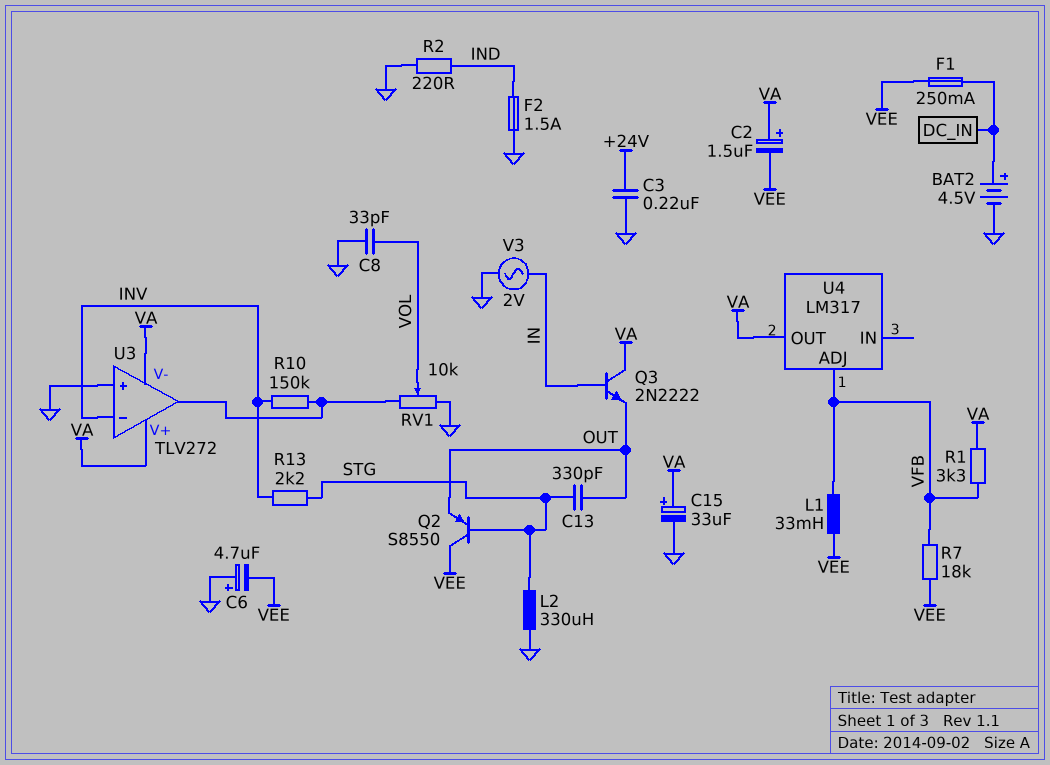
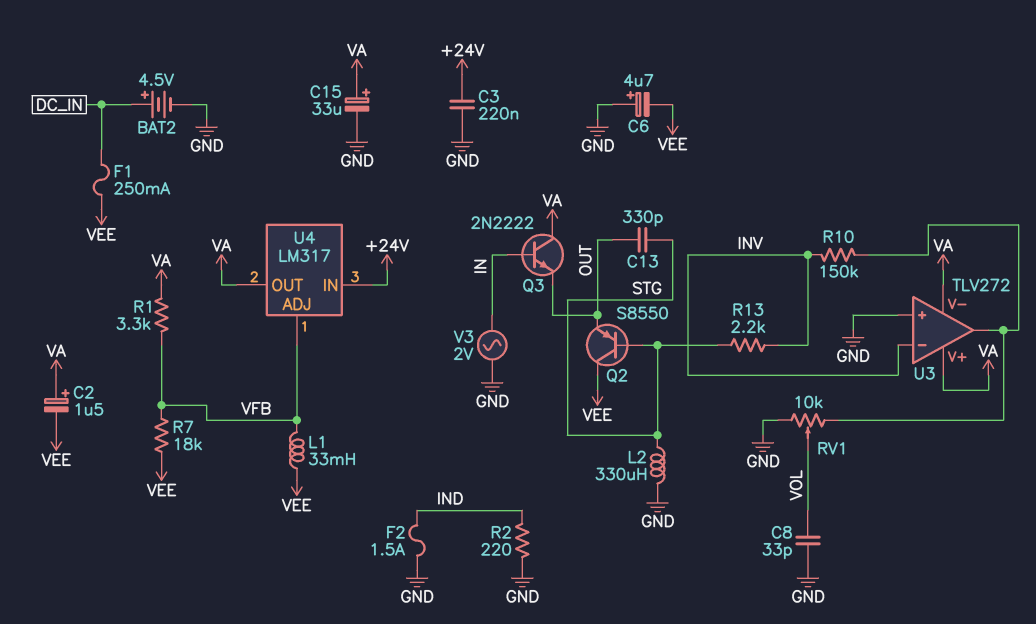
U4 pin IN: none -> +24V

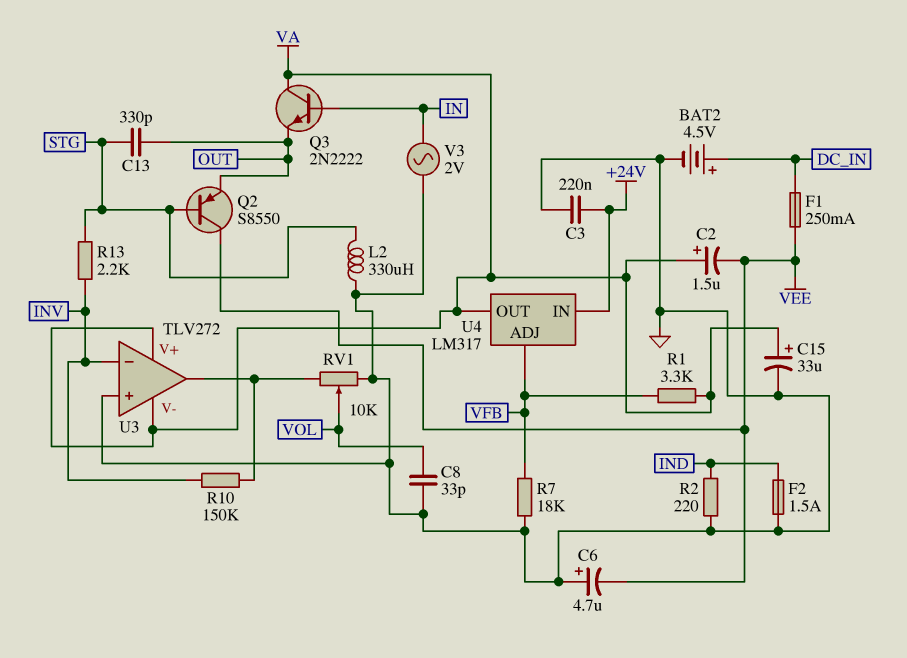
L1: 33mH (VEE, VFB) -> none
R7: 18k (VEE, VFB) -> 18k (GND, VFB)

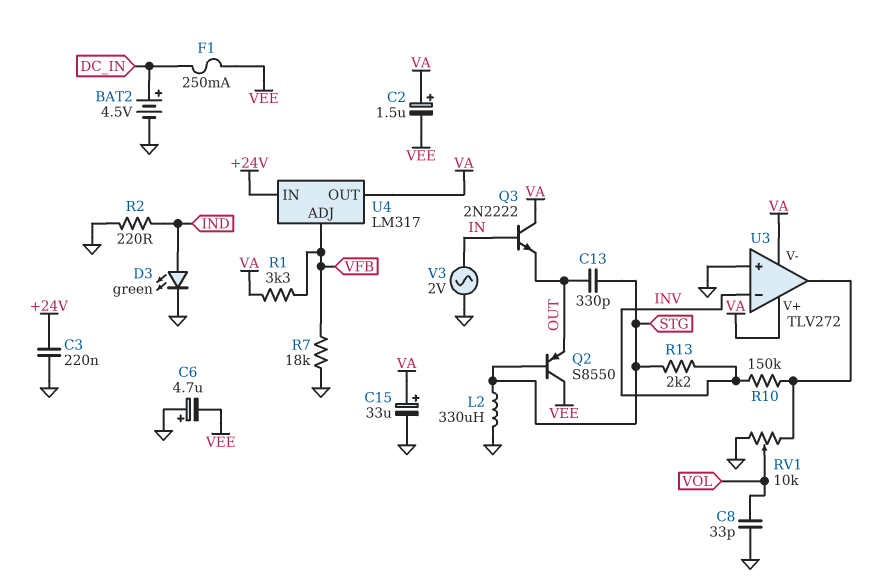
D3: none -> LED green (A IND, K GND)
F2: 1.5A (GND, IND) -> none

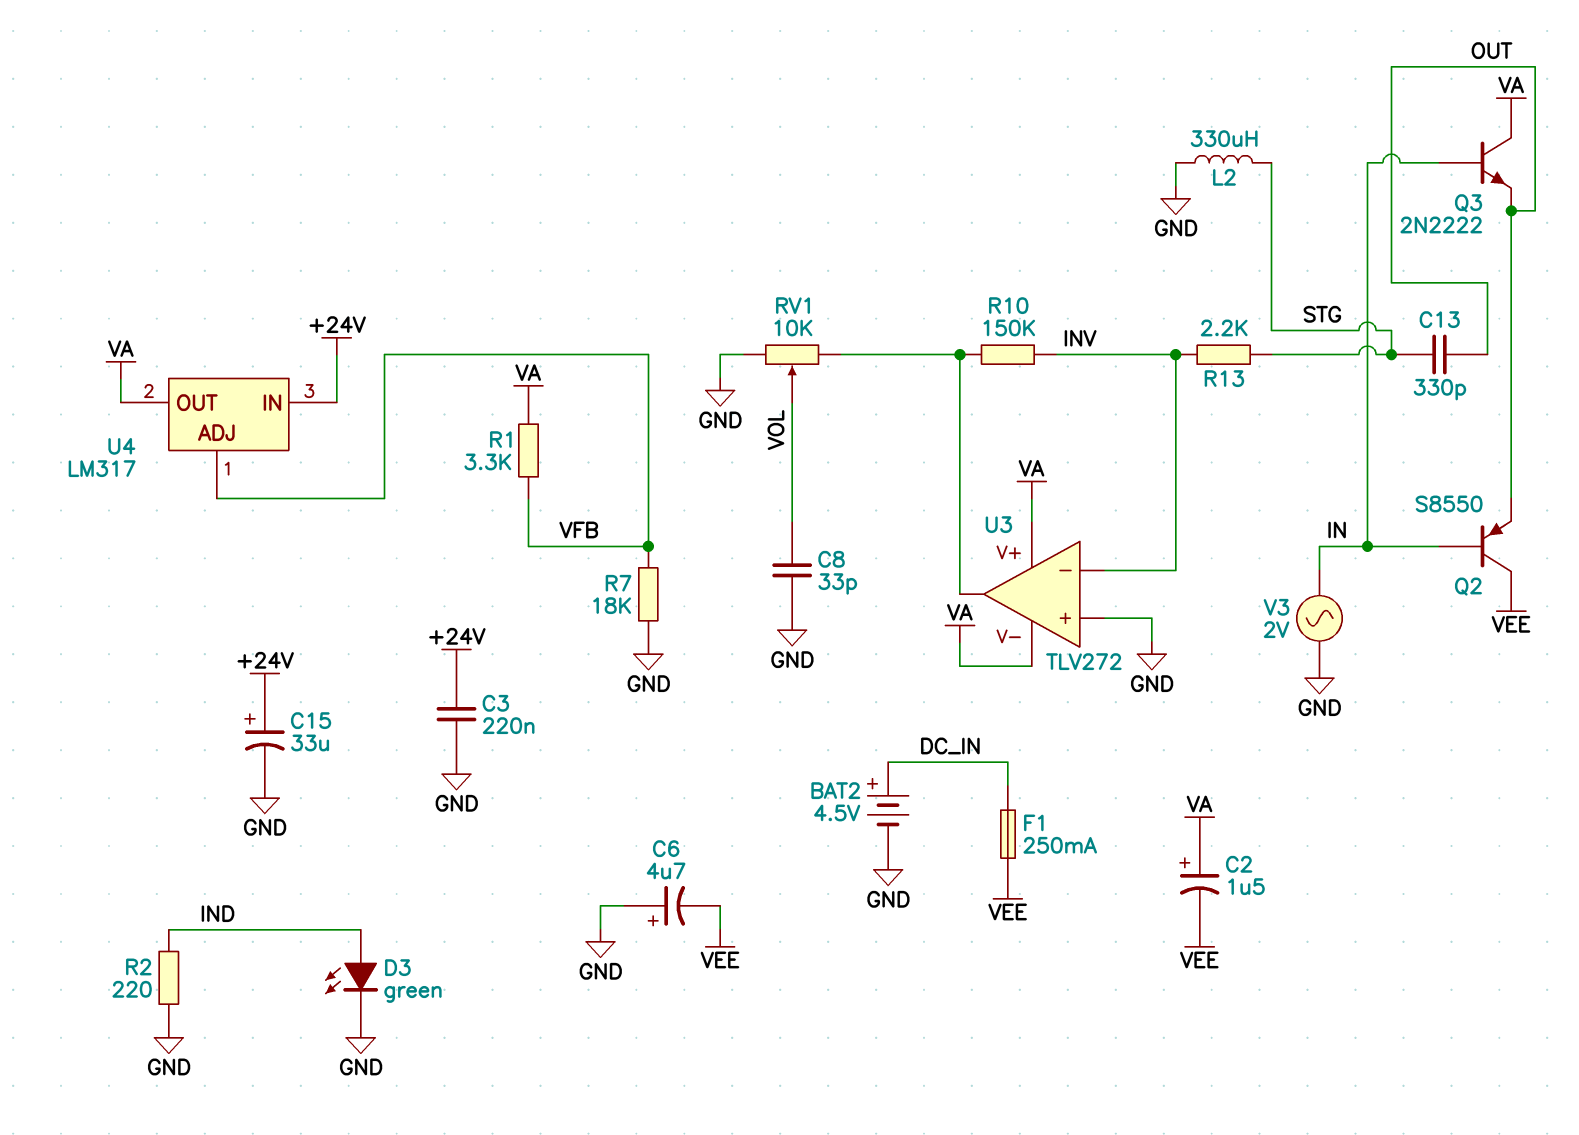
C15: 33uF (plus VA, minus GND) -> 33uF (plus +24V, minus GND)
Q2: PNP S8550 (B STG, C VEE, E OUT) -> PNP S8550 (B IN, C VEE, E OUT)

